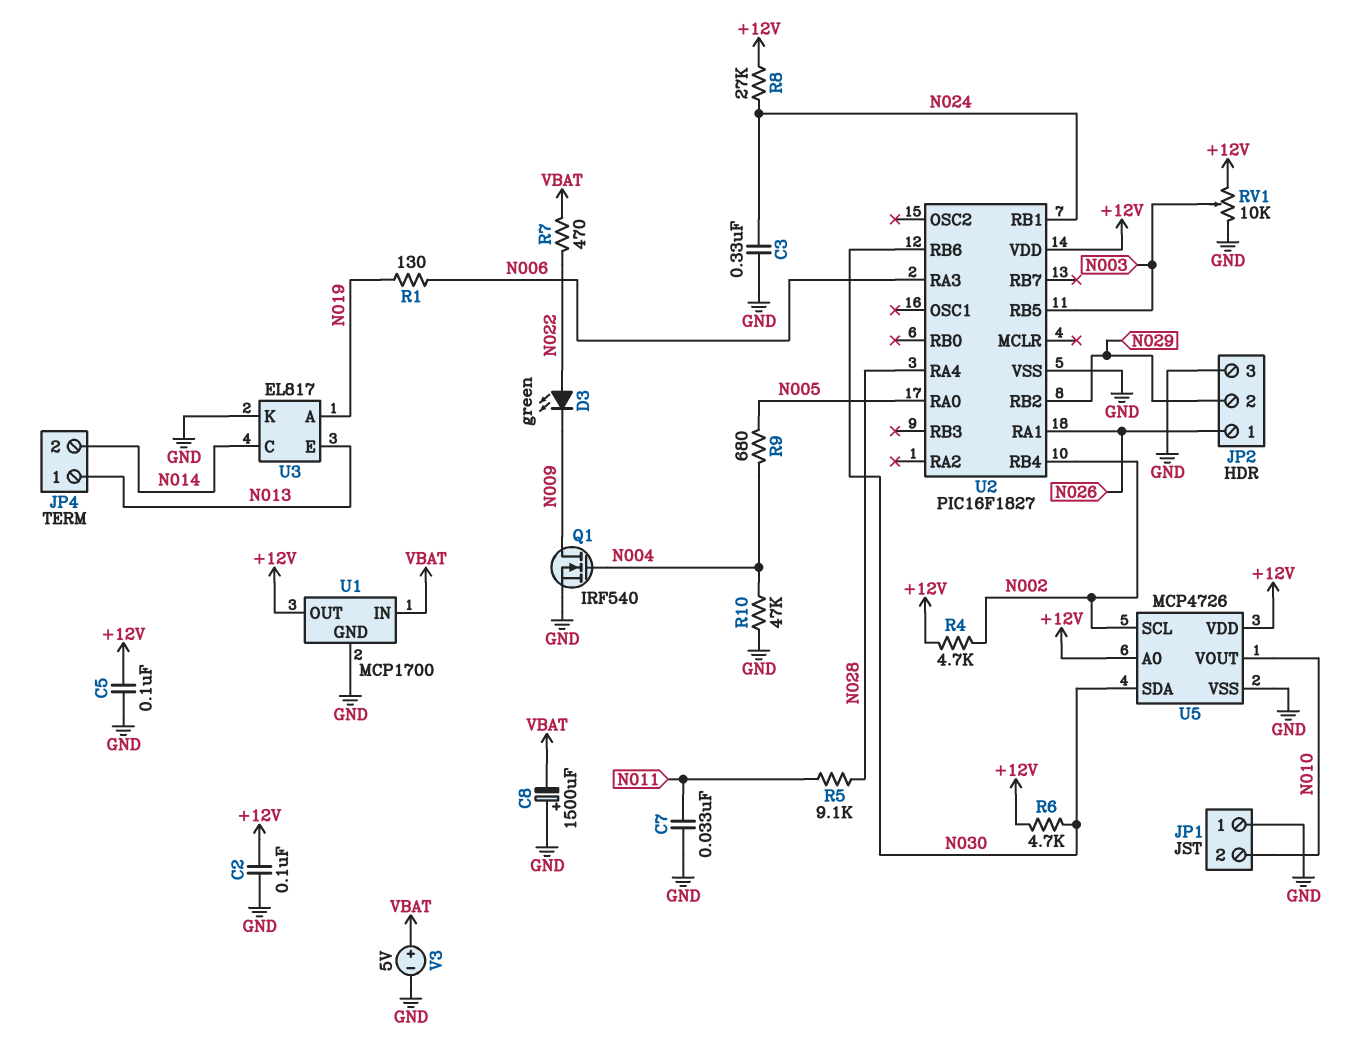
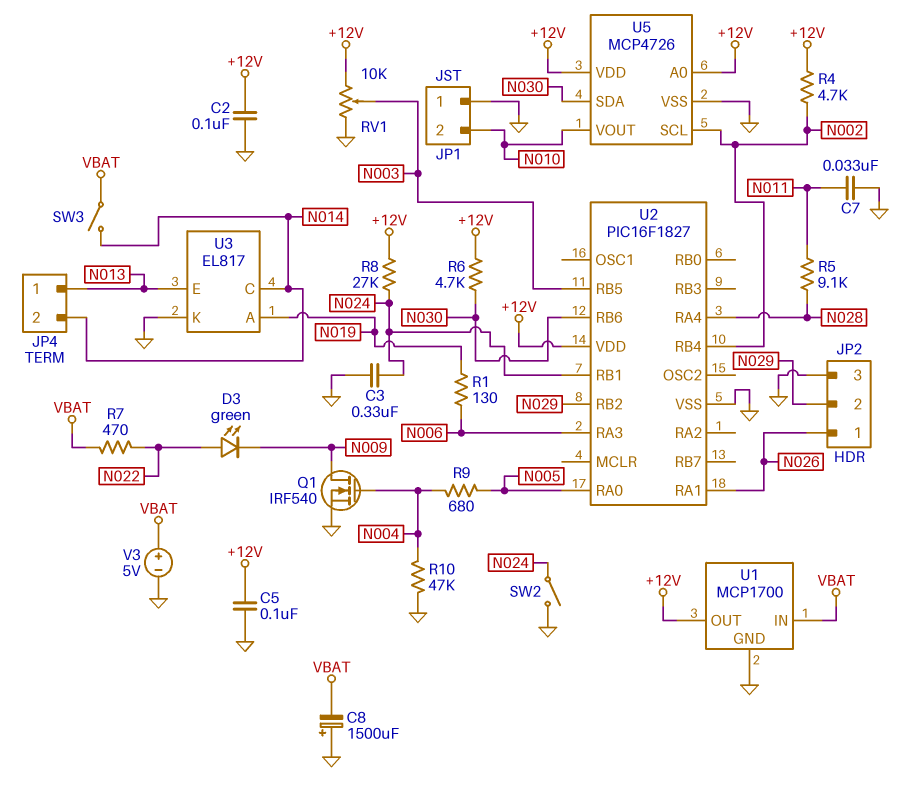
SW2: none -> switch (GND, N024)
SW3: none -> switch (N014, VBAT)

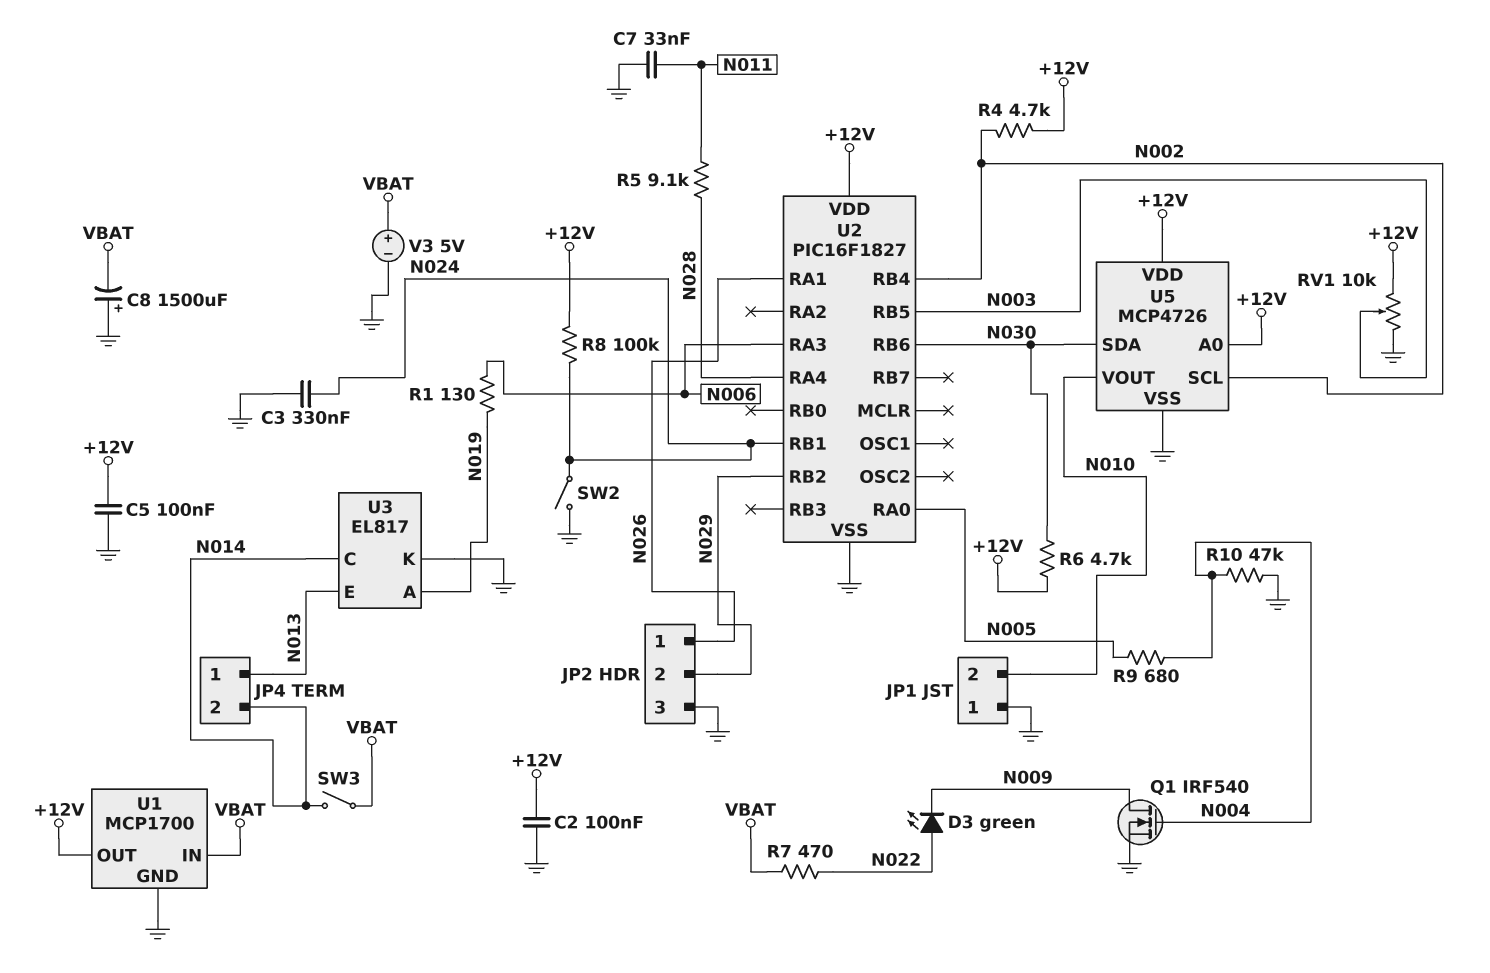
R8: 27k (+12V, N024) -> 100k (+12V, N024)

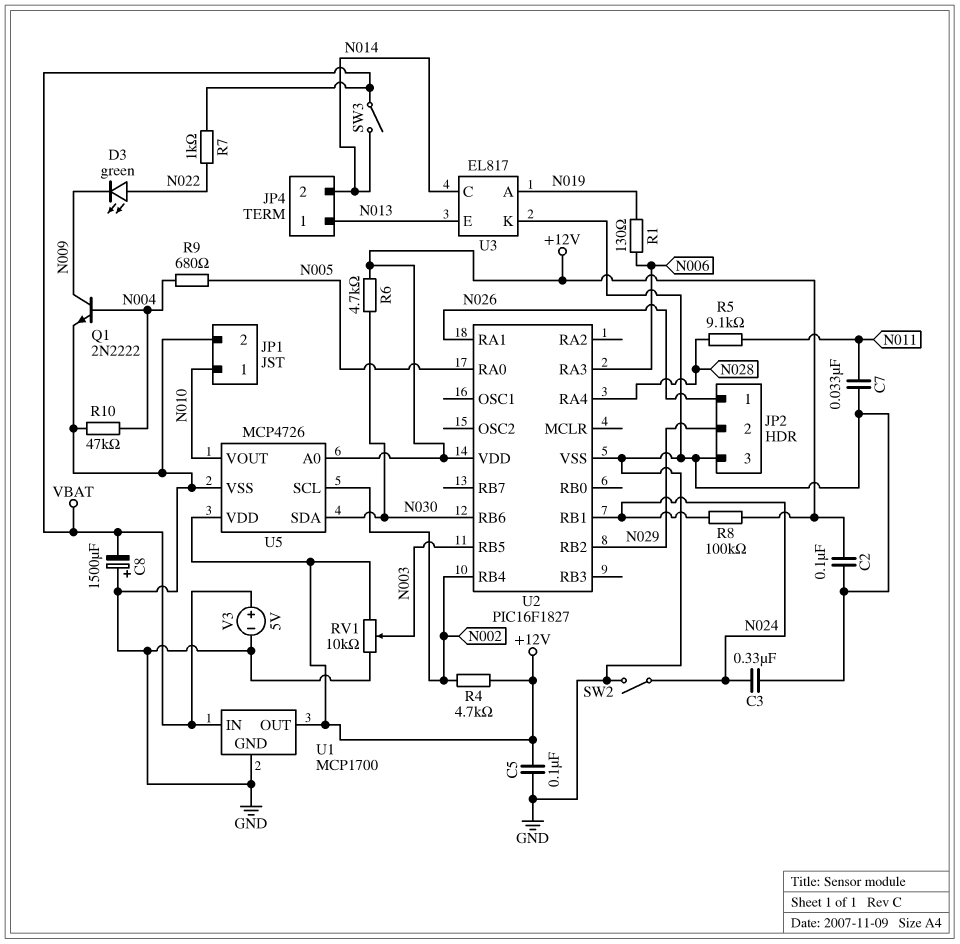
JP1 pin 1: GND -> N010
JP1 pin 2: N010 -> GND
Q1: NMOS IRF540 (G N004, D N009, S GND) -> NPN 2N2222 (B N004, C N009, E GND)
R7: 470 (N022, VBAT) -> 1k (N022, VBAT)

